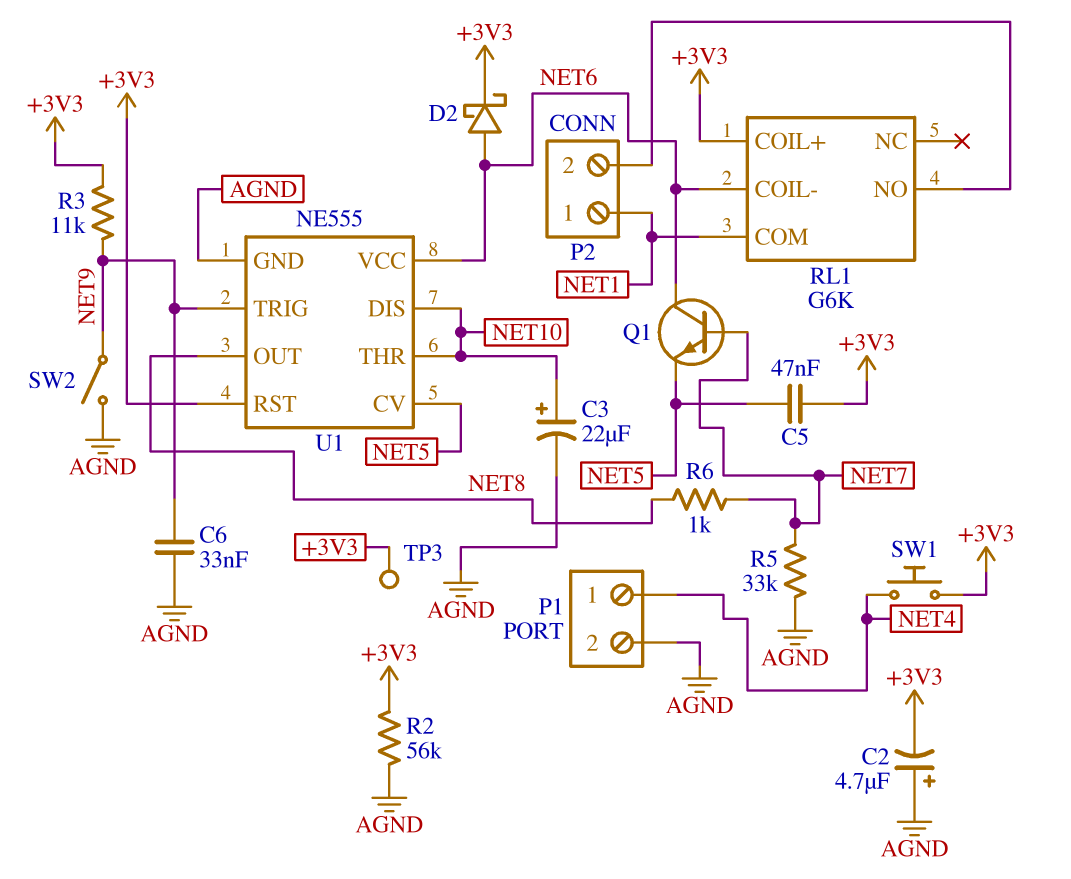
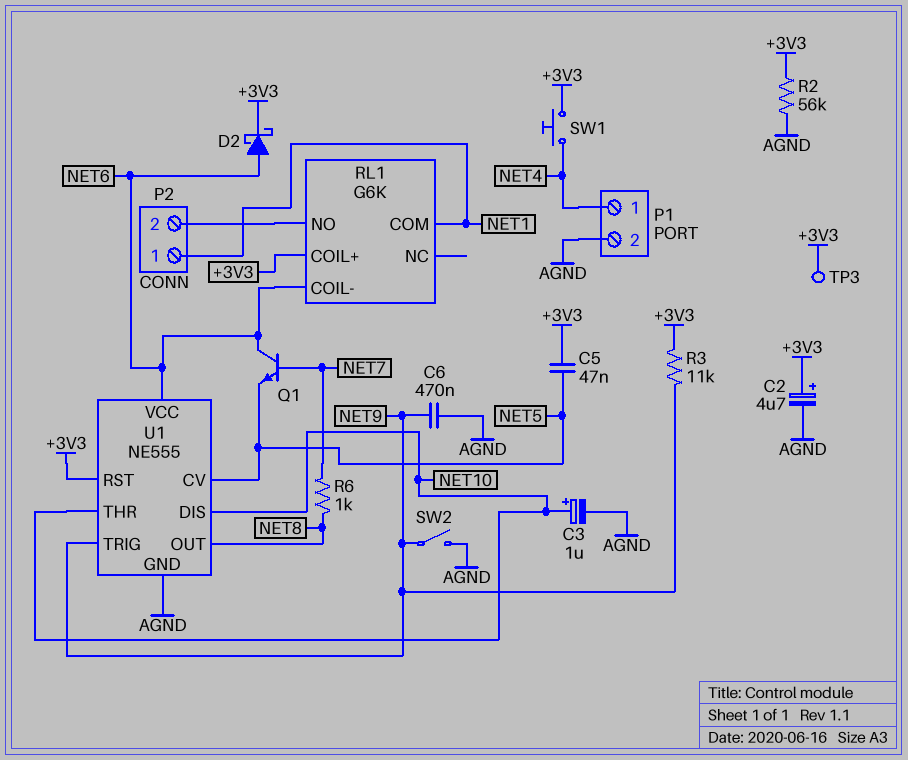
C2: 4.7uF (plus AGND, minus +3V3) -> 4.7uF (plus +3V3, minus AGND)
C3: 22uF (plus NET10, minus AGND) -> 1uF (plus NET10, minus AGND)
C6: 33nF (AGND, NET9) -> 470nF (AGND, NET9)
R5: 33k (AGND, NET7) -> none

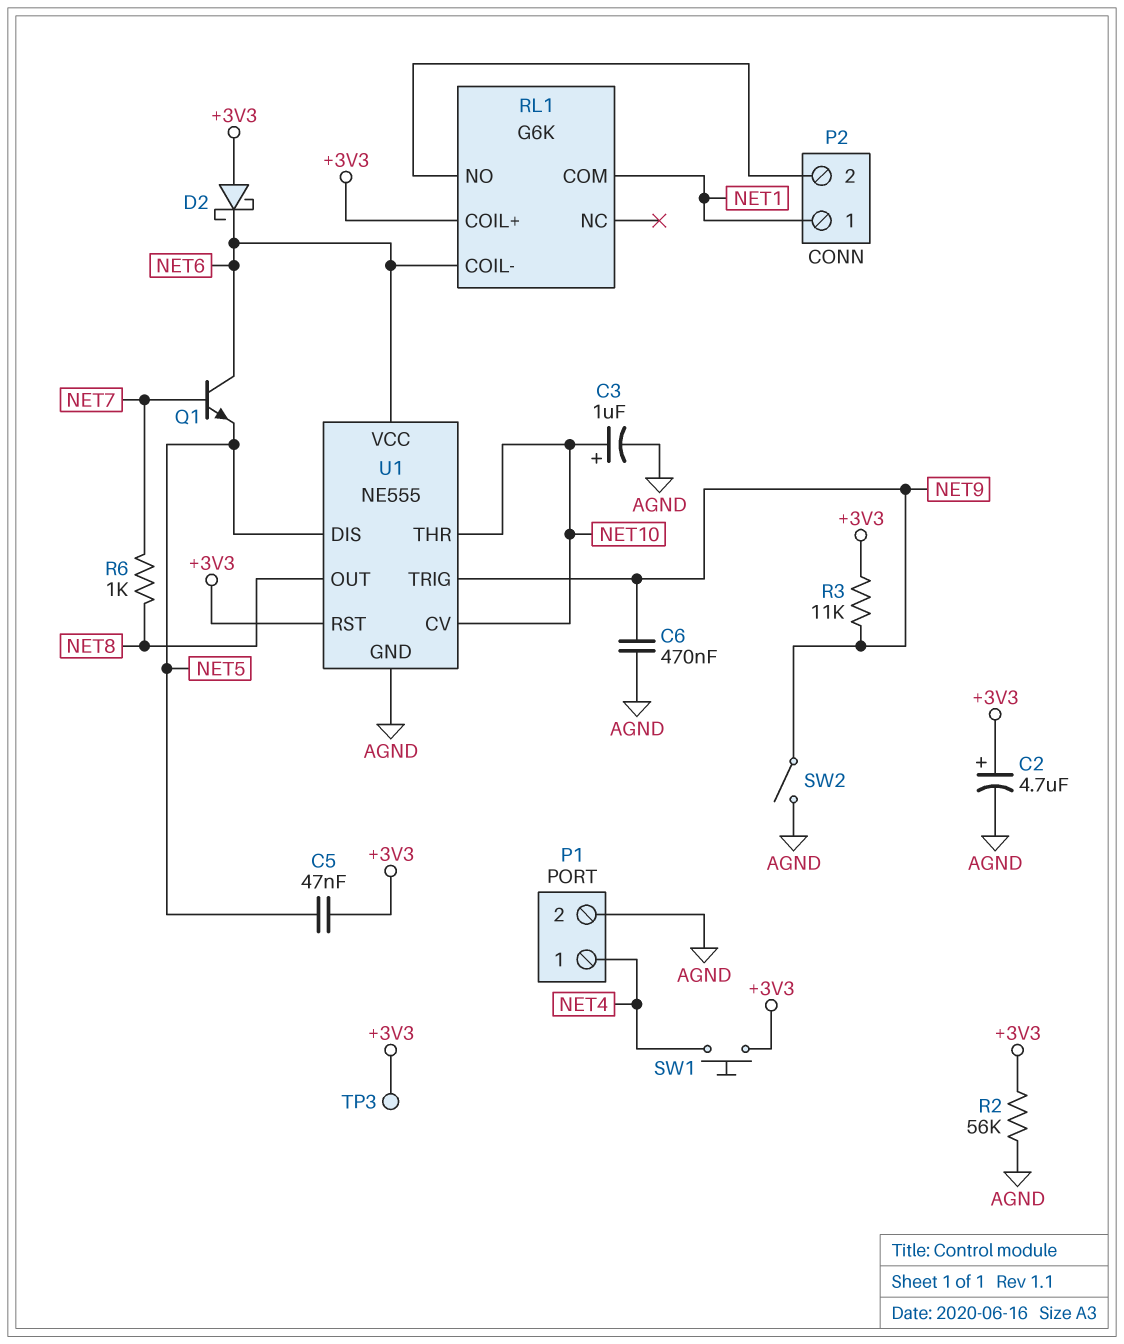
D2: schottky (A NET6, K +3V3) -> schottky (A +3V3, K NET6)
U1 pin CV: NET5 -> NET10
U1 pin DIS: NET10 -> NET5

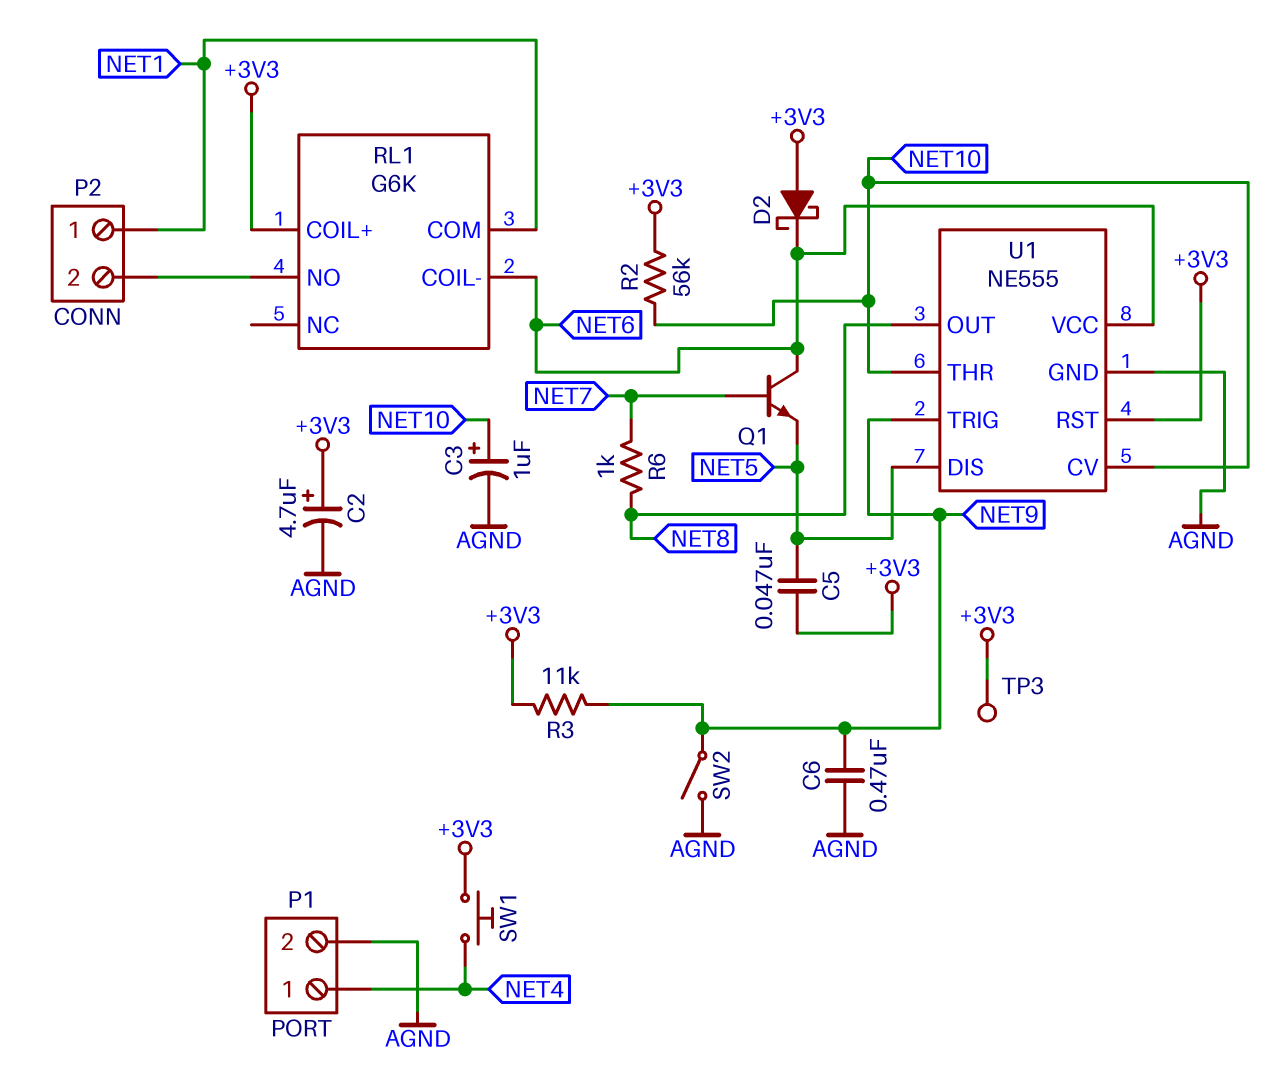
R2: 56k (+3V3, AGND) -> 56k (+3V3, NET10)

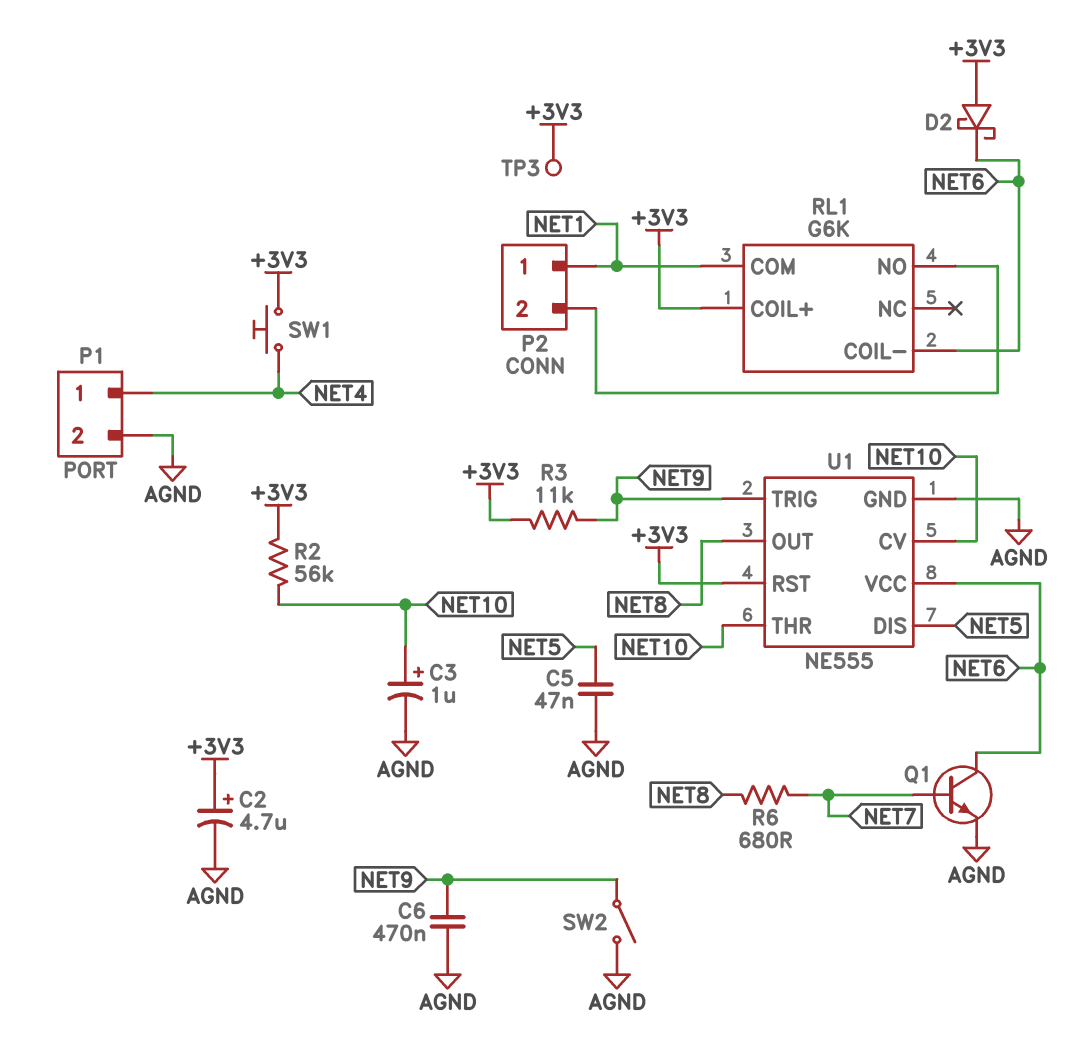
C5: 47nF (+3V3, NET5) -> 47nF (AGND, NET5)
Q1: NPN (B NET7, C NET6, E NET5) -> NPN (B NET7, C NET6, E AGND)
R6: 1k (NET7, NET8) -> 680 (NET7, NET8)

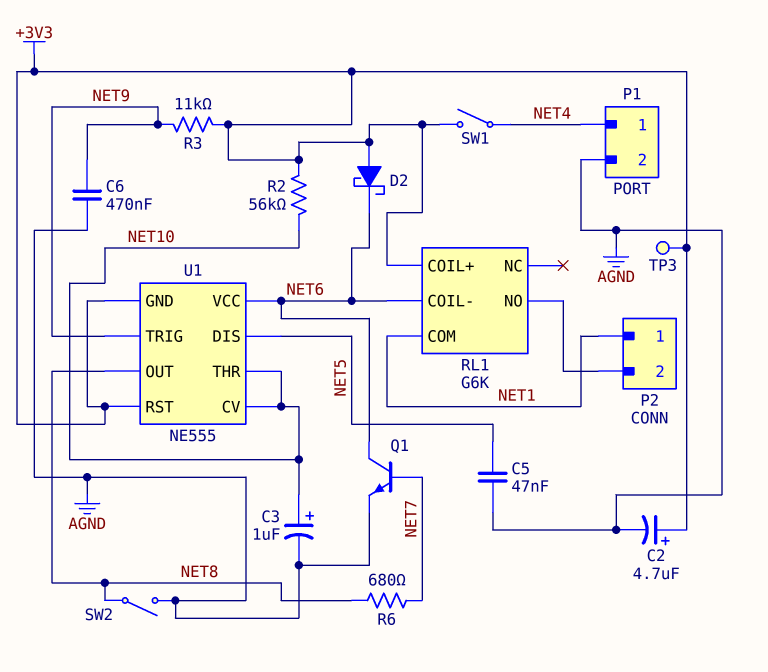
SW1: button (+3V3, NET4) -> switch (+3V3, NET4)
SW2: switch (AGND, NET9) -> switch (AGND, NET8)
U1 pin GND: AGND -> +3V3

